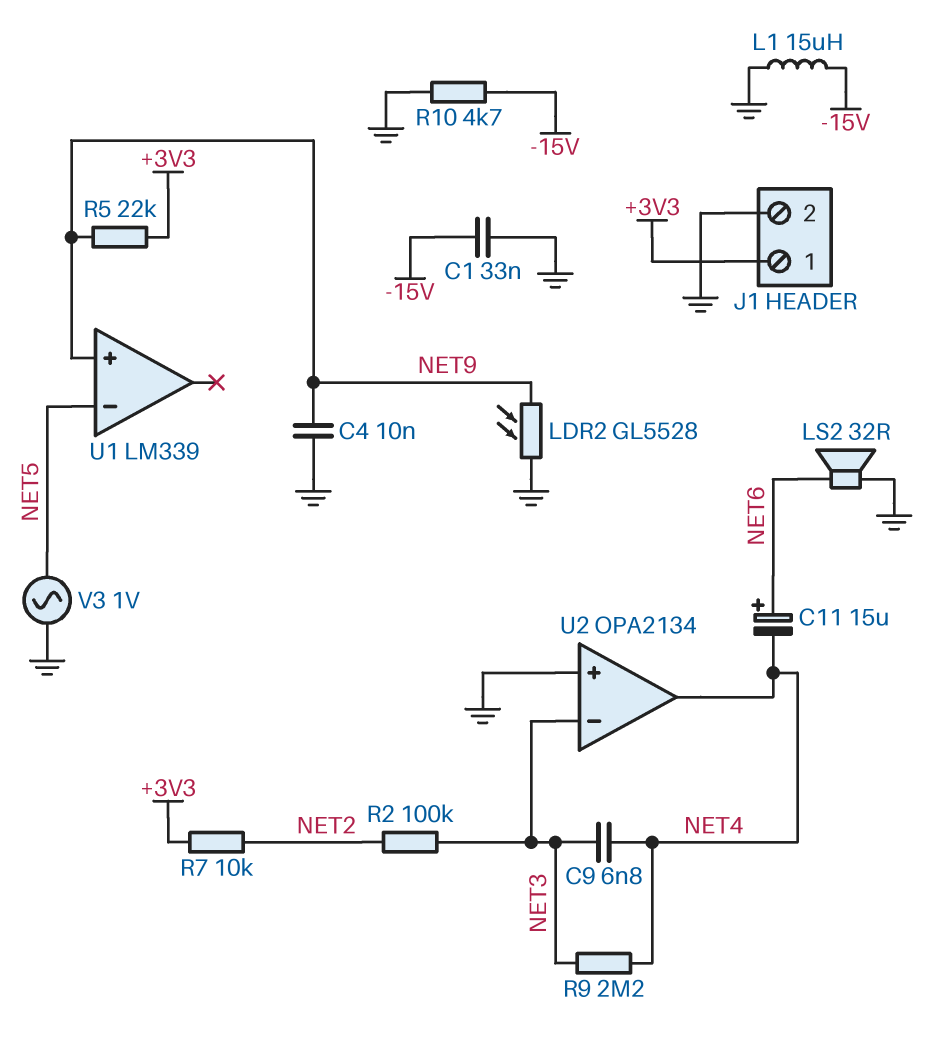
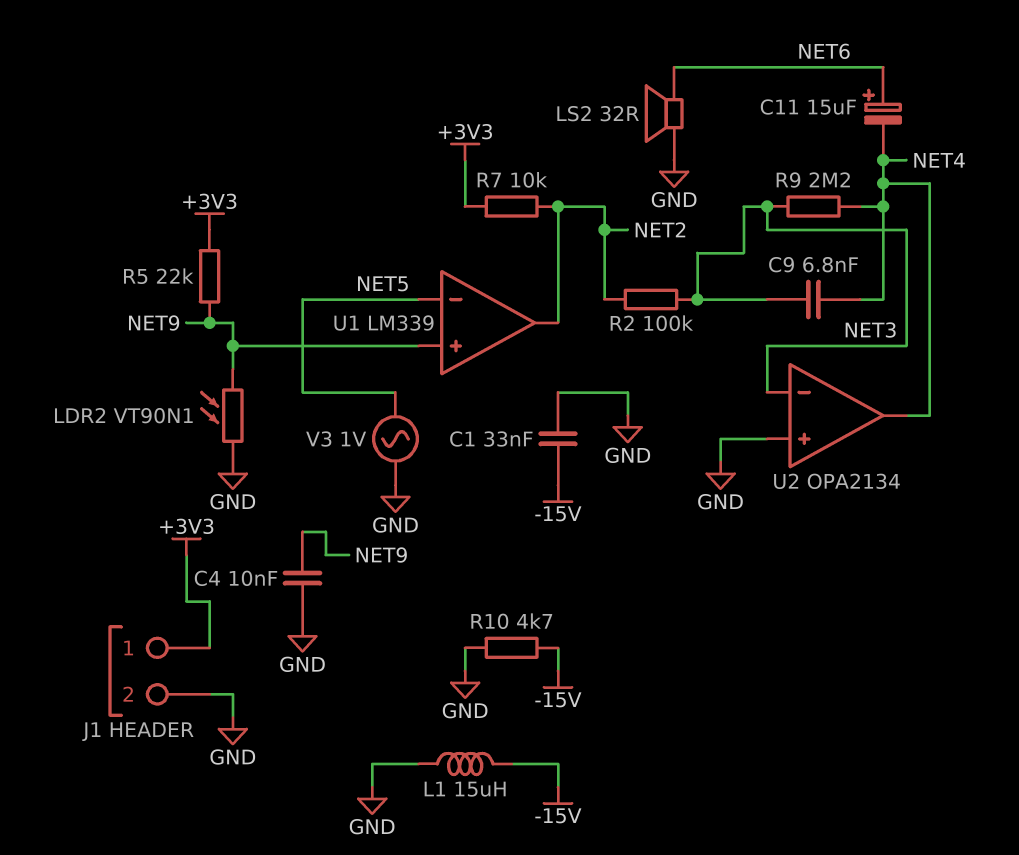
LDR2: GL5528 (GND, NET9) -> VT90N1 (GND, NET9)
U1 pin out: none -> NET2

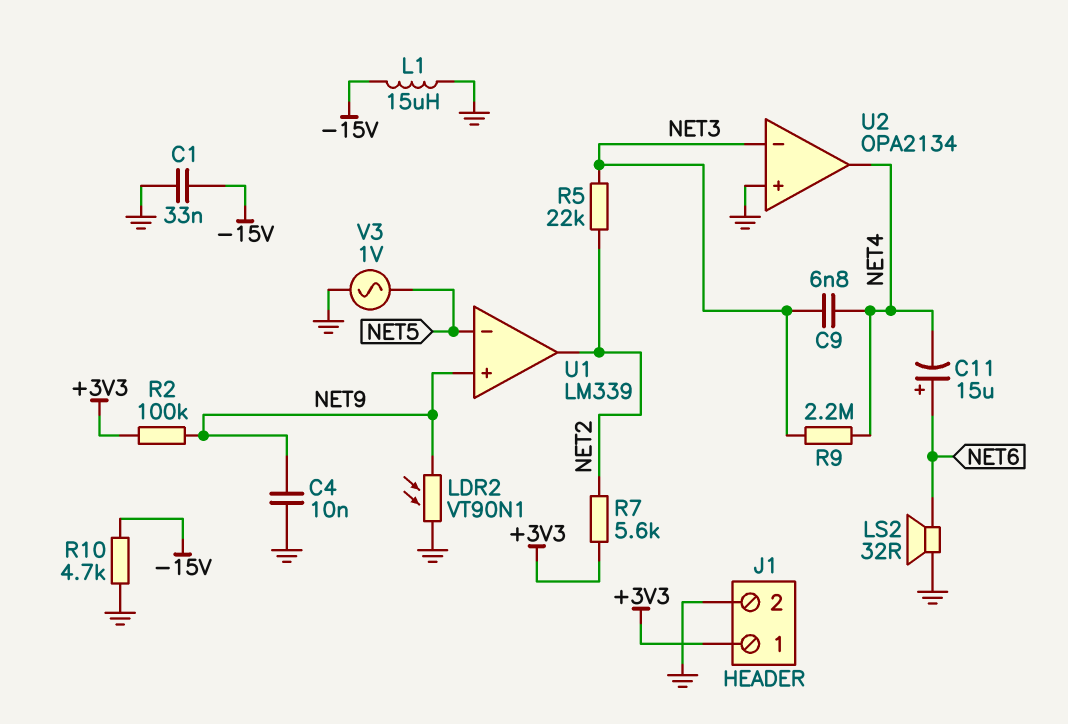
R2: 100k (NET2, NET3) -> 100k (+3V3, NET9)
R5: 22k (+3V3, NET9) -> 22k (NET2, NET3)
R7: 10k (+3V3, NET2) -> 5.6k (+3V3, NET2)

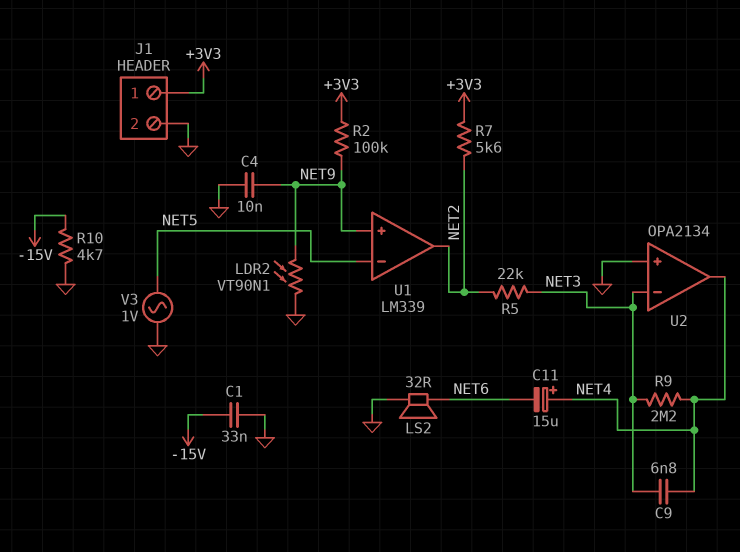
C11: 15uF (plus NET6, minus NET4) -> 15uF (plus NET4, minus NET6)
L1: 15uH (-15V, GND) -> none

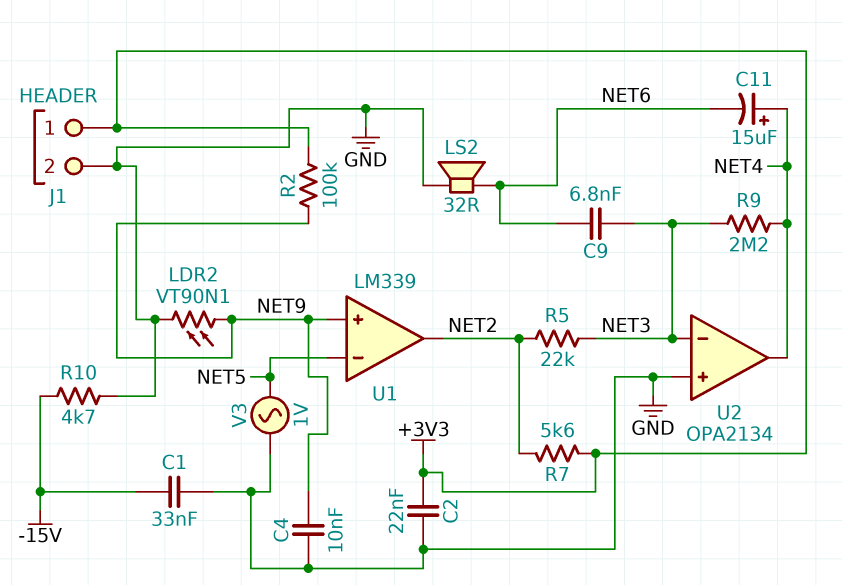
C2: none -> 22nF (+3V3, GND)
C9: 6.8nF (NET3, NET4) -> 6.8nF (NET3, NET6)

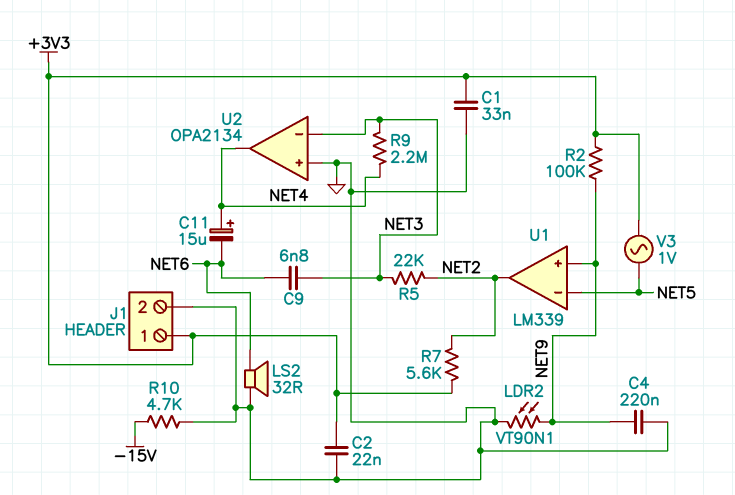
C1: 33nF (-15V, GND) -> 33nF (+3V3, GND)
C4: 10nF (GND, NET9) -> 220nF (GND, NET9)
V3: AC 1V (GND, NET5) -> AC 1V (+3V3, NET5)

